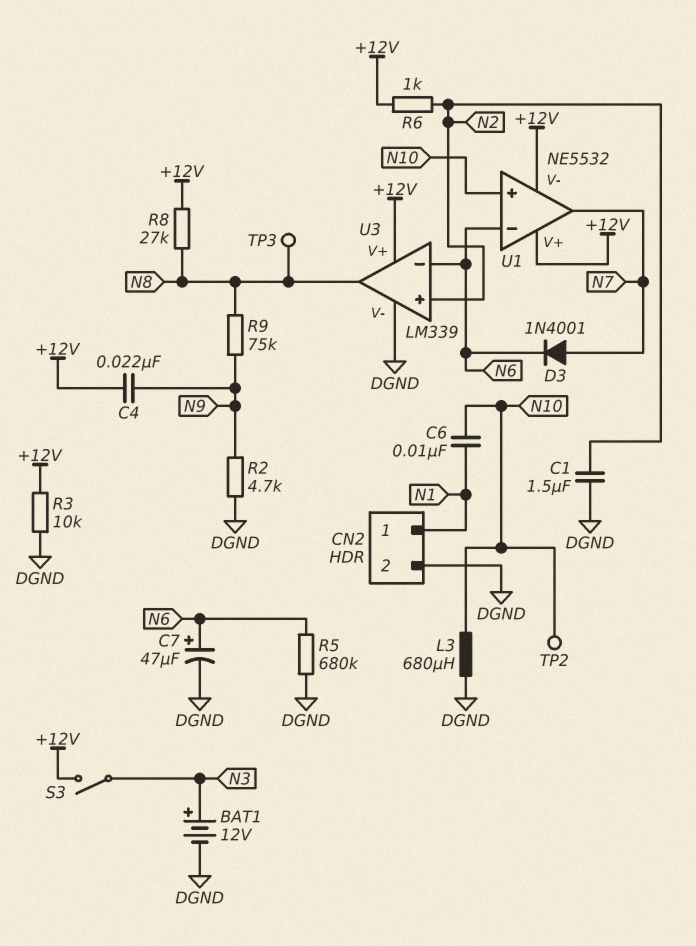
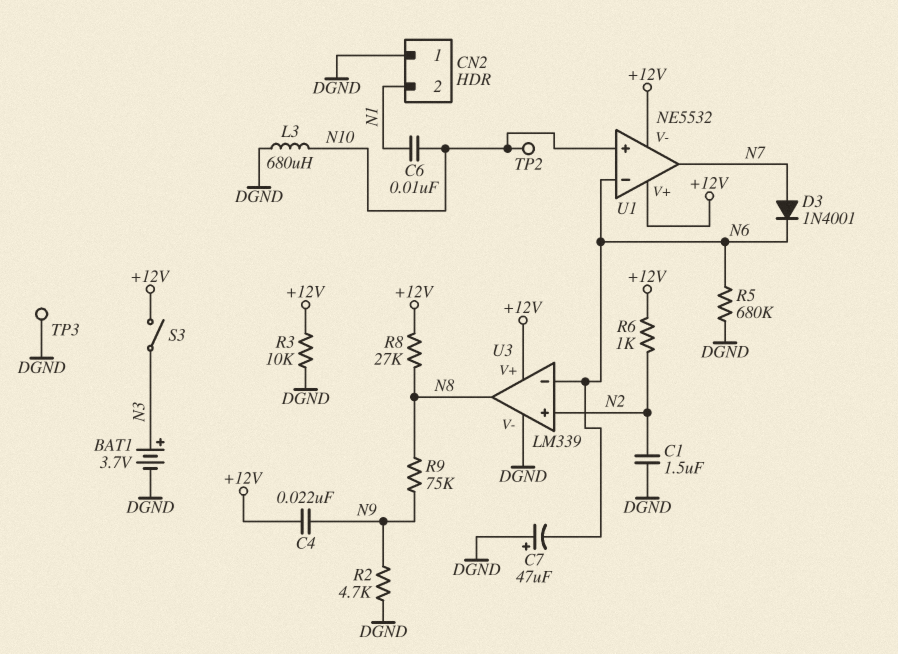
BAT1: 12V (plus N3, minus DGND) -> 3.7V (plus N3, minus DGND)
C7: 47uF (plus N6, minus DGND) -> 47uF (plus DGND, minus N6)
CN2 pin 1: N1 -> DGND
CN2 pin 2: DGND -> N1
TP3: test point (N8) -> test point (DGND)

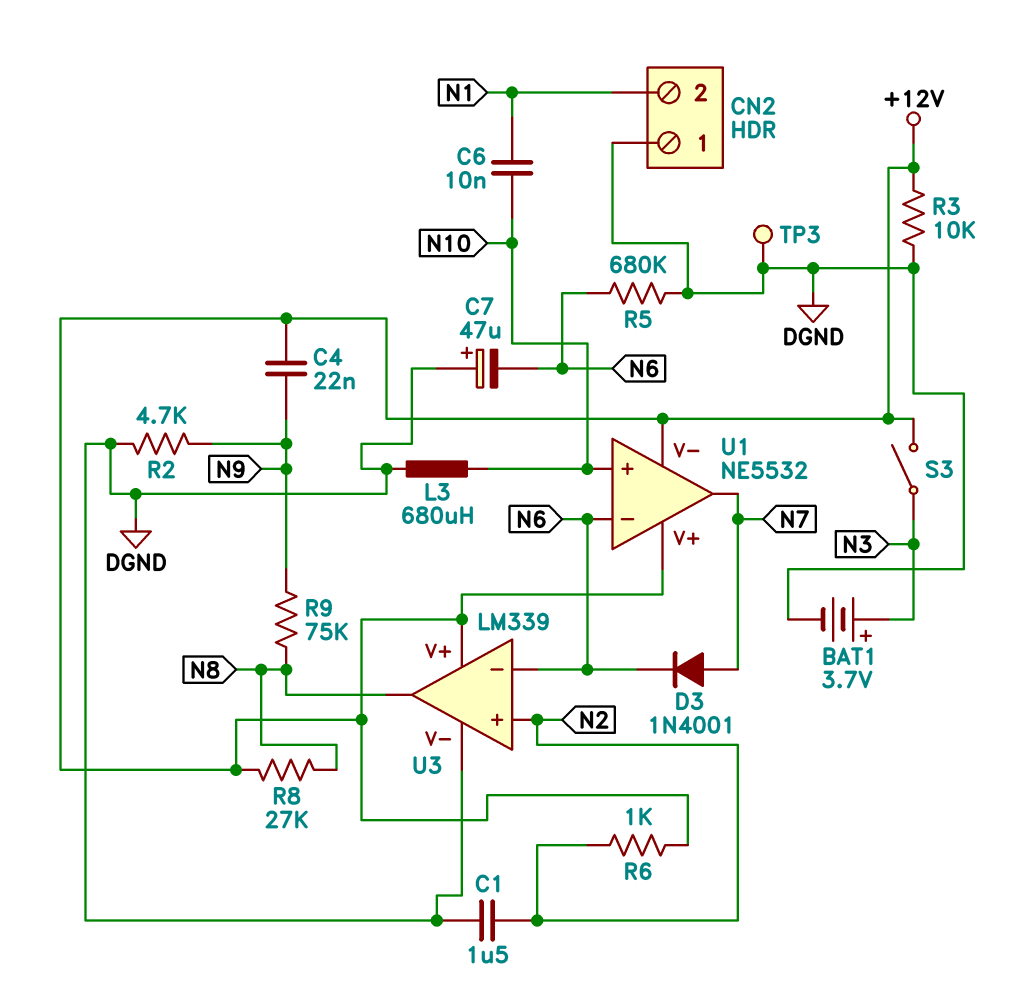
TP2: test point (N10) -> none

